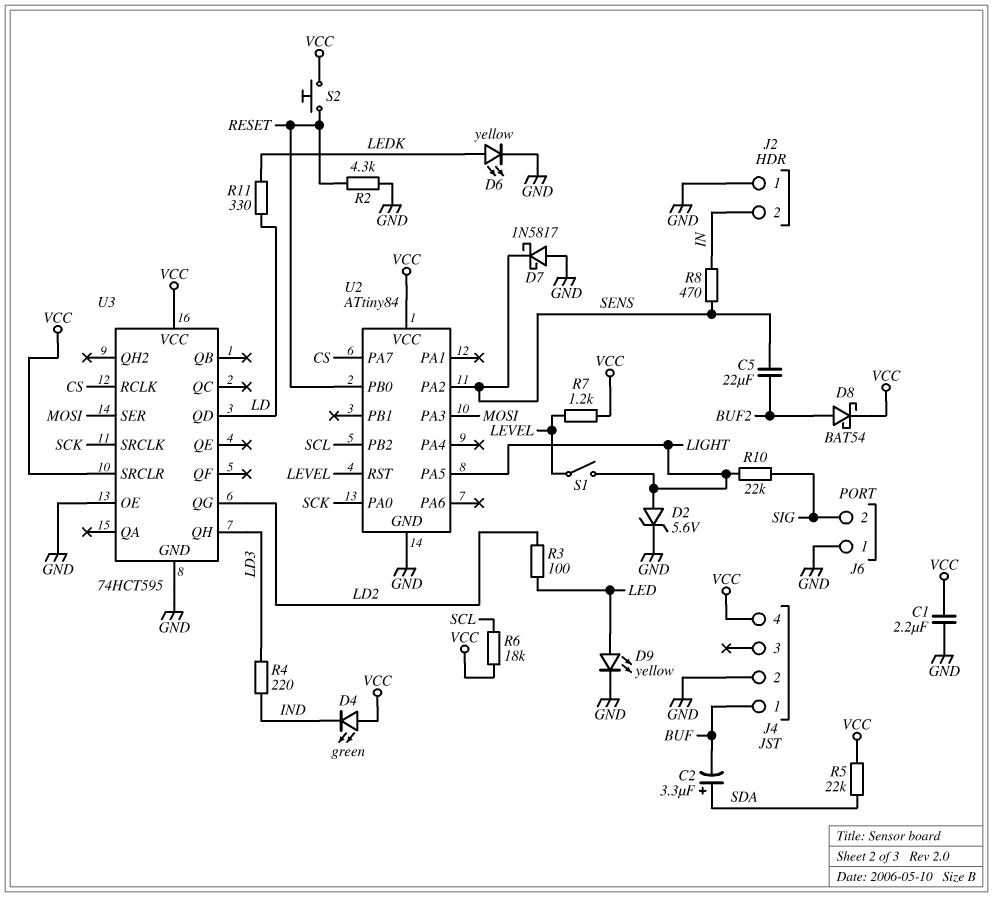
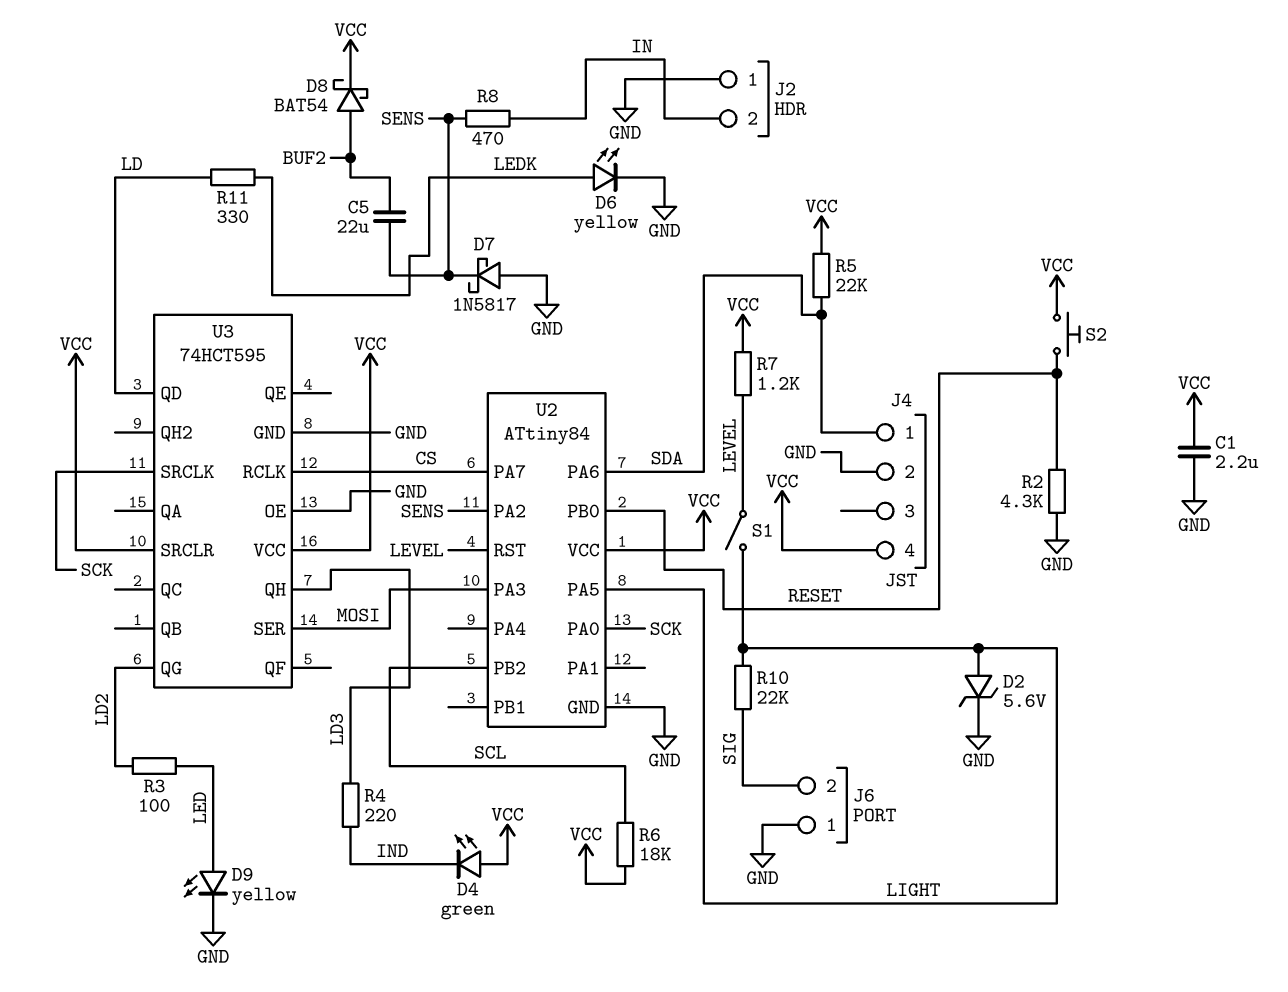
C2: 3.3uF (plus SDA, minus BUF) -> none
J4 pin 1: BUF -> SDA
U2 pin PA6: none -> SDA

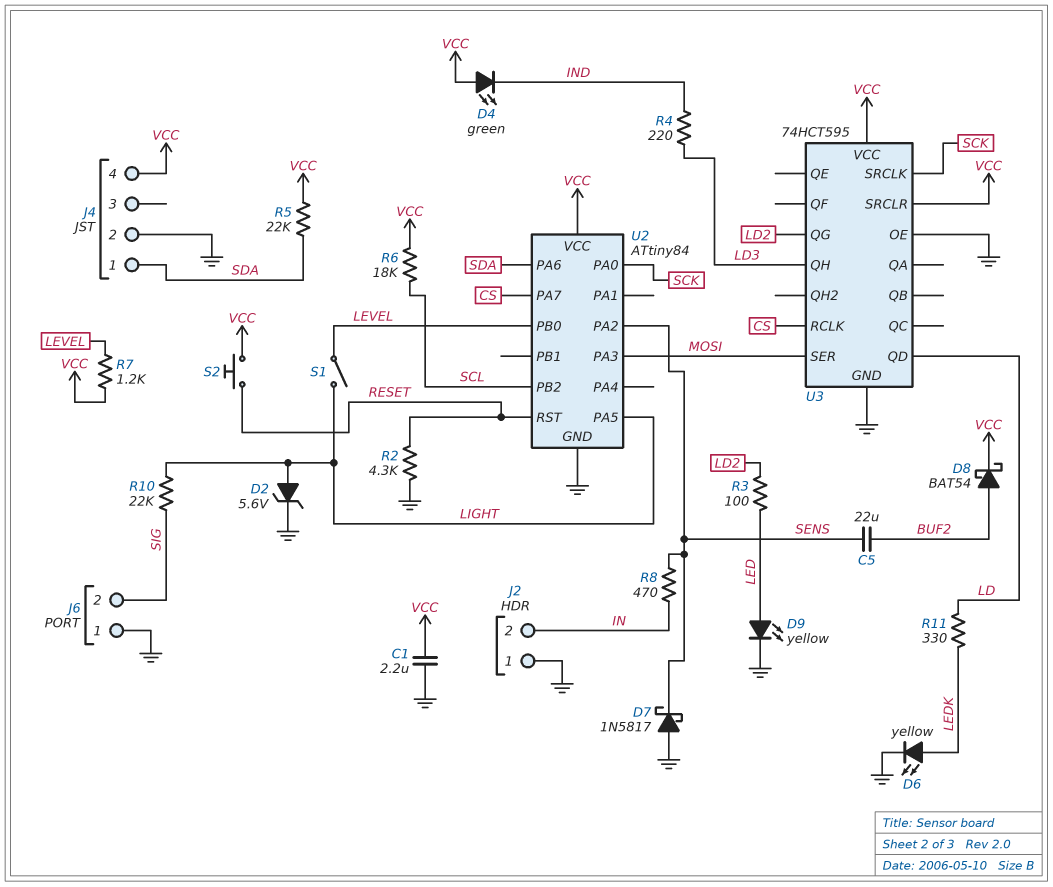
U2 pin PB0: RESET -> LEVEL
U2 pin RST: LEVEL -> RESET

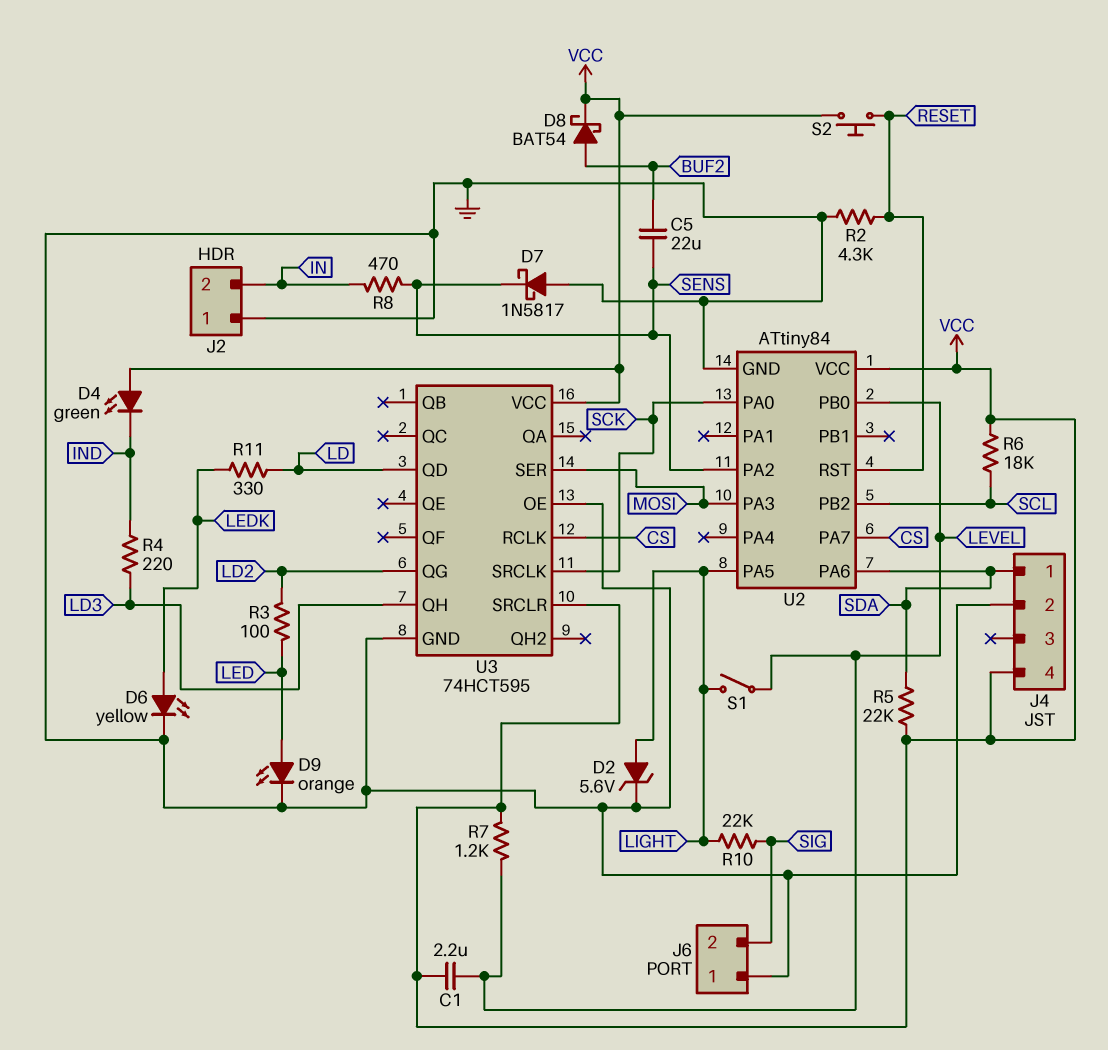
C1: 2.2uF (GND, VCC) -> 2.2uF (LEVEL, VCC)
D9: LED yellow (A LED, K GND) -> LED orange (A LED, K GND)

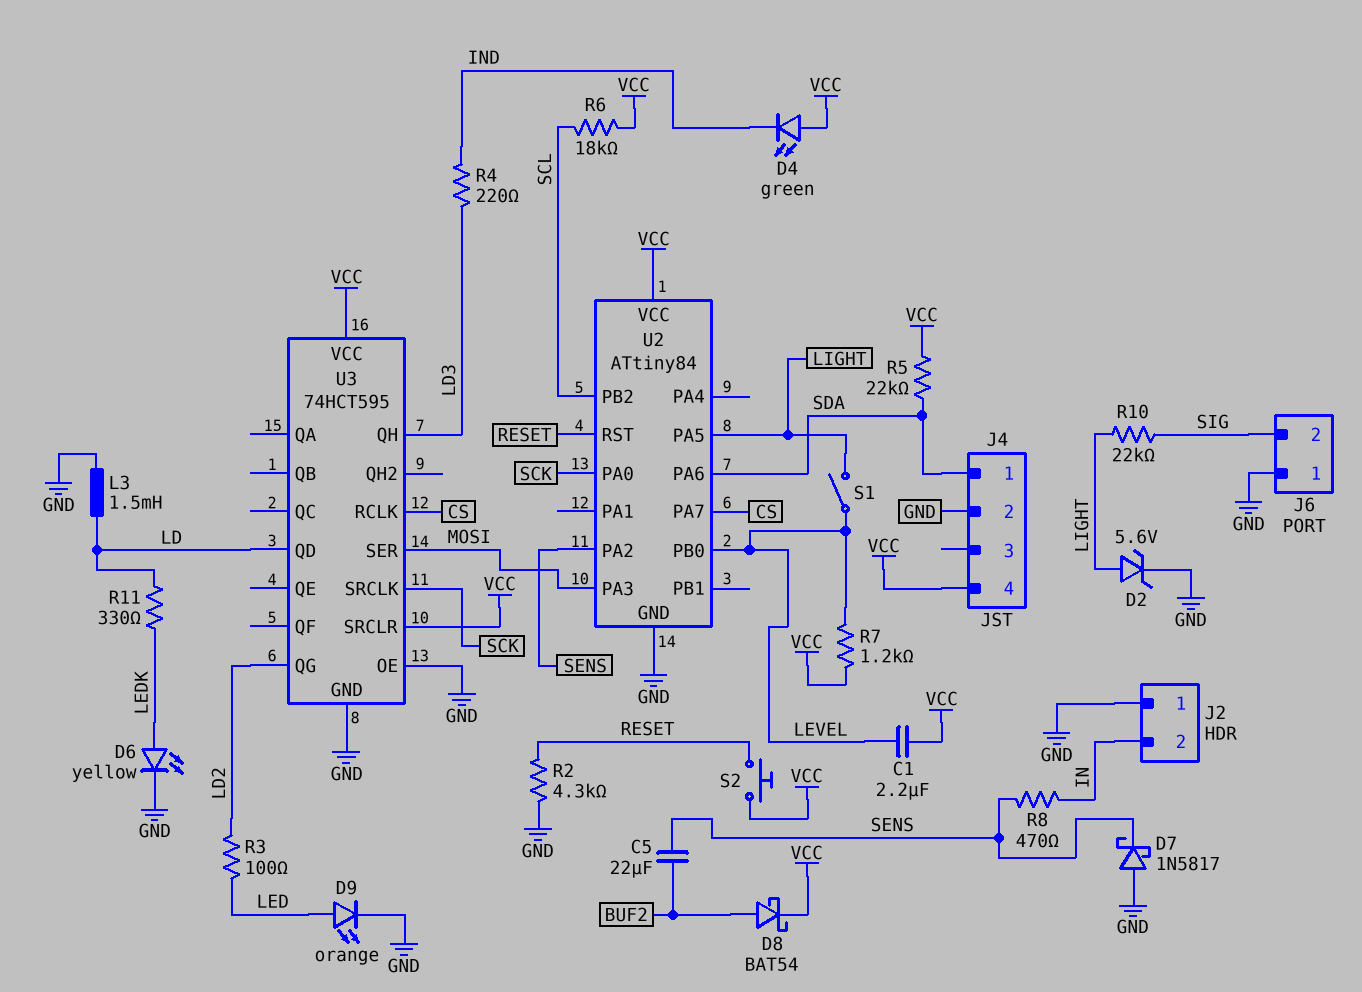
L3: none -> 1.5mH (GND, LD)

